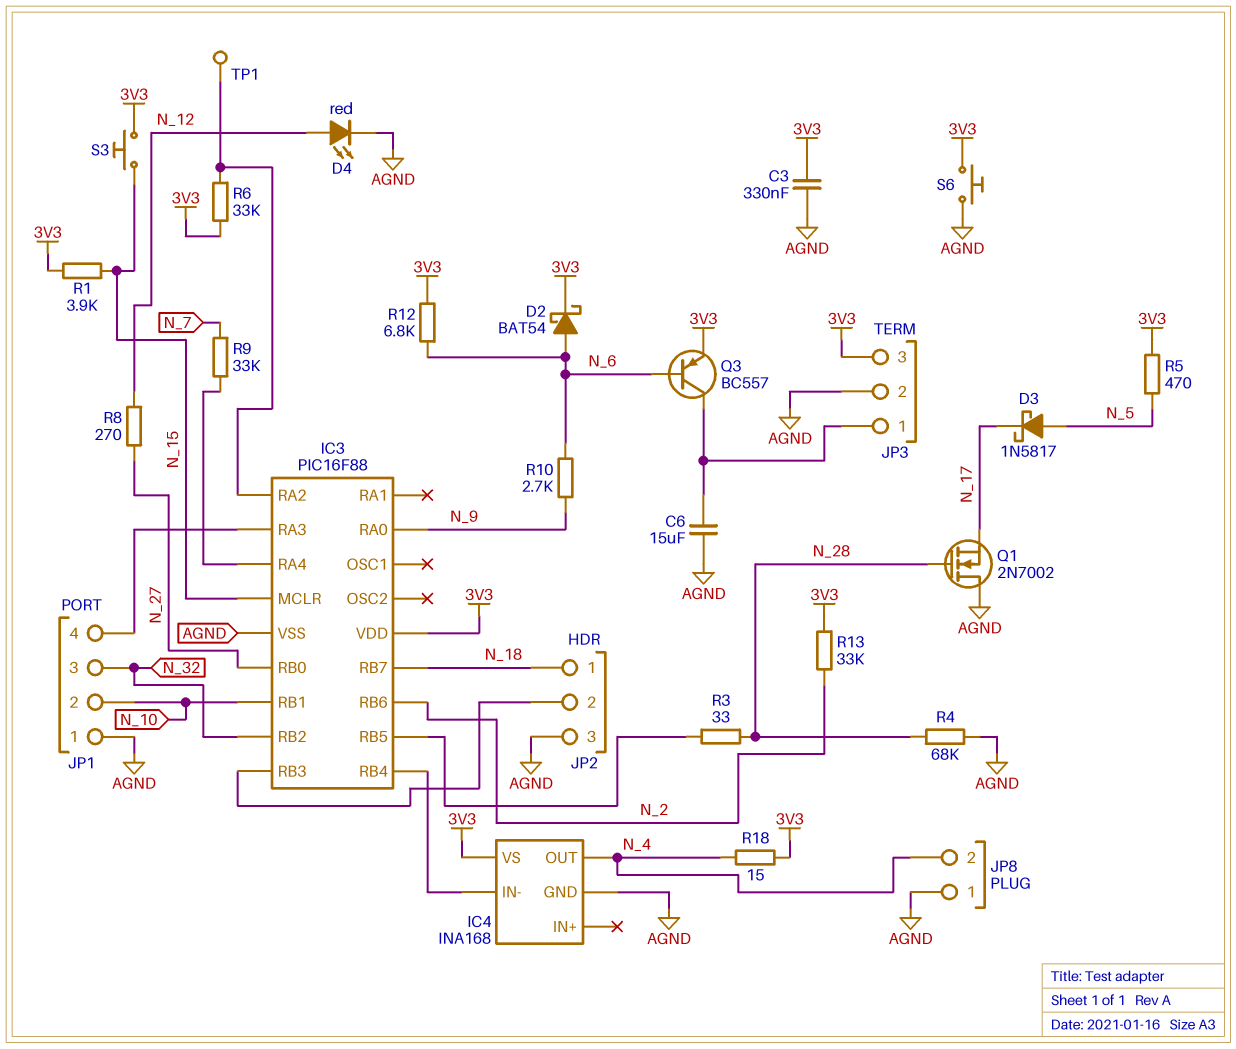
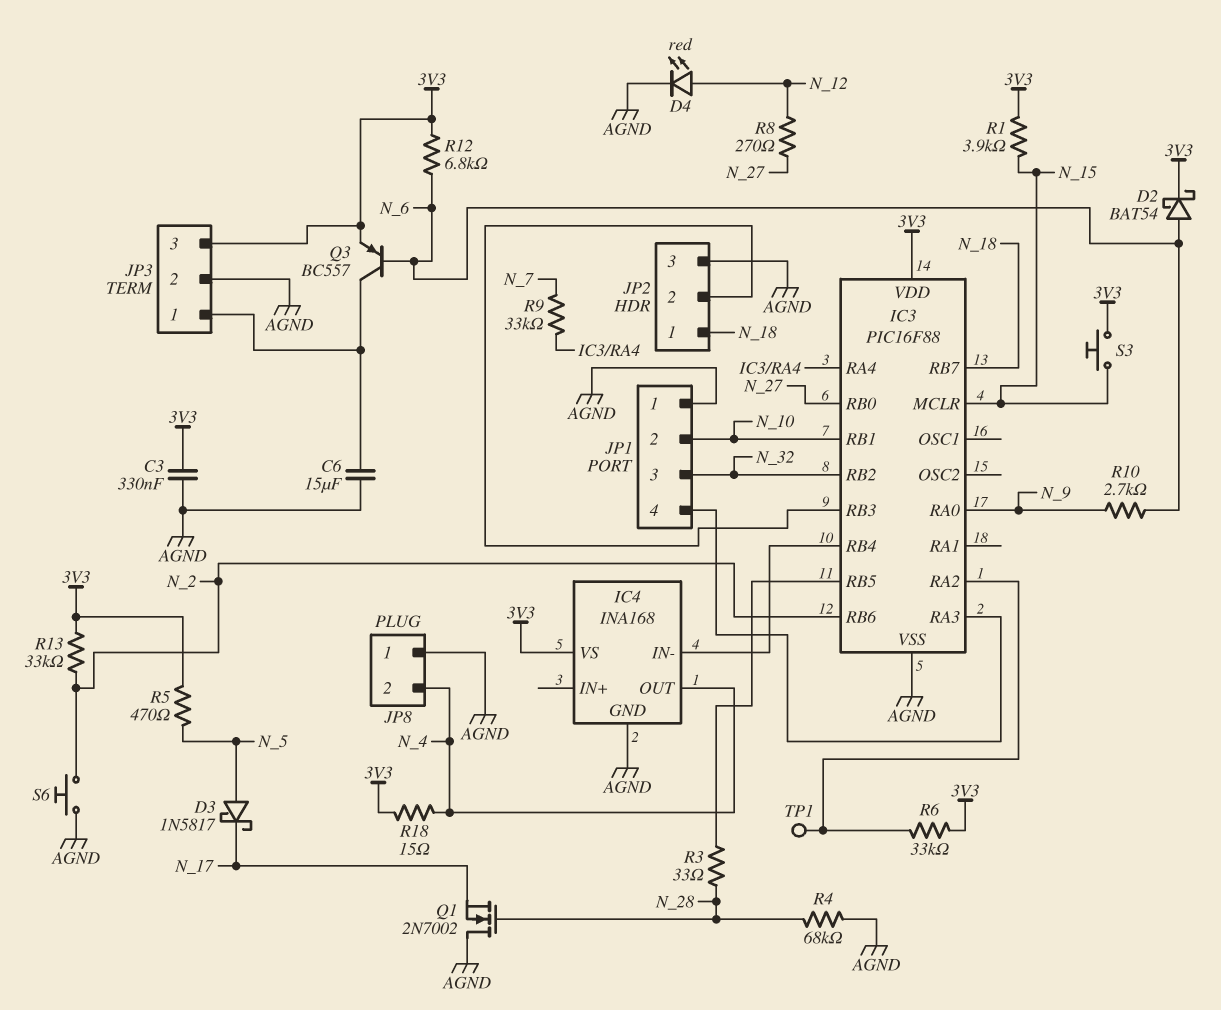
S6: button (3V3, AGND) -> button (AGND, N_2)

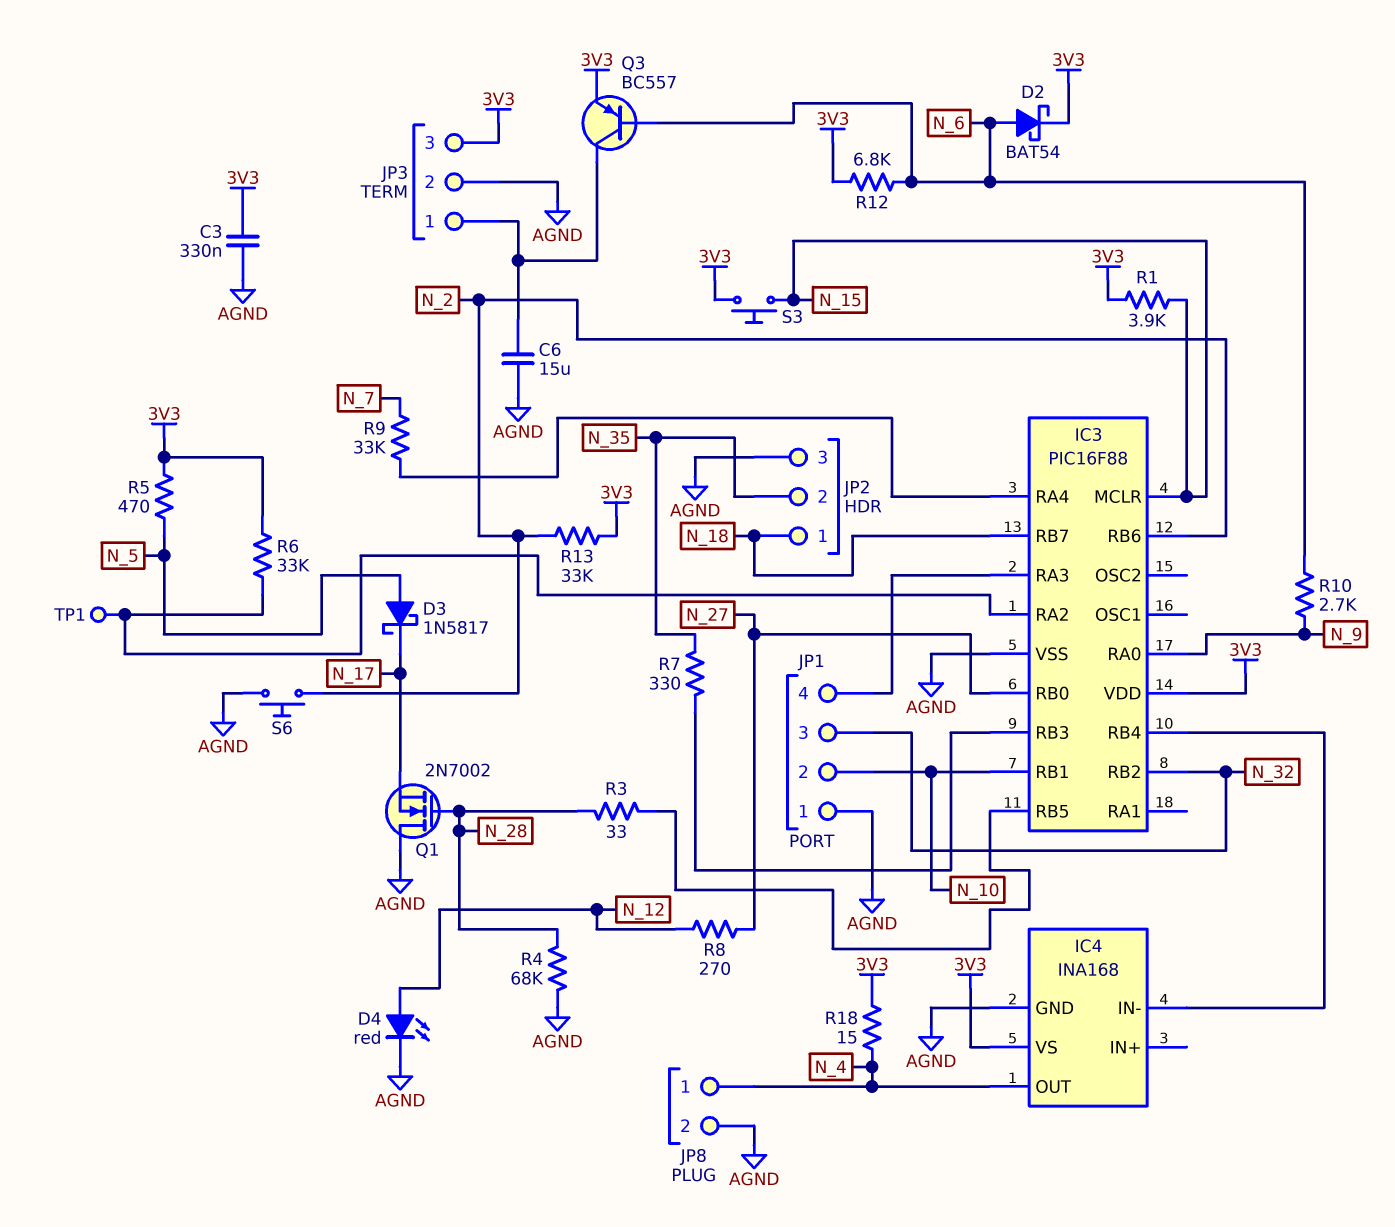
JP2 pin 2: IC3/RB3 -> N_35
JP8 pin 1: AGND -> N_4
JP8 pin 2: N_4 -> AGND
R7: none -> 330 (IC3/RB3, N_35)

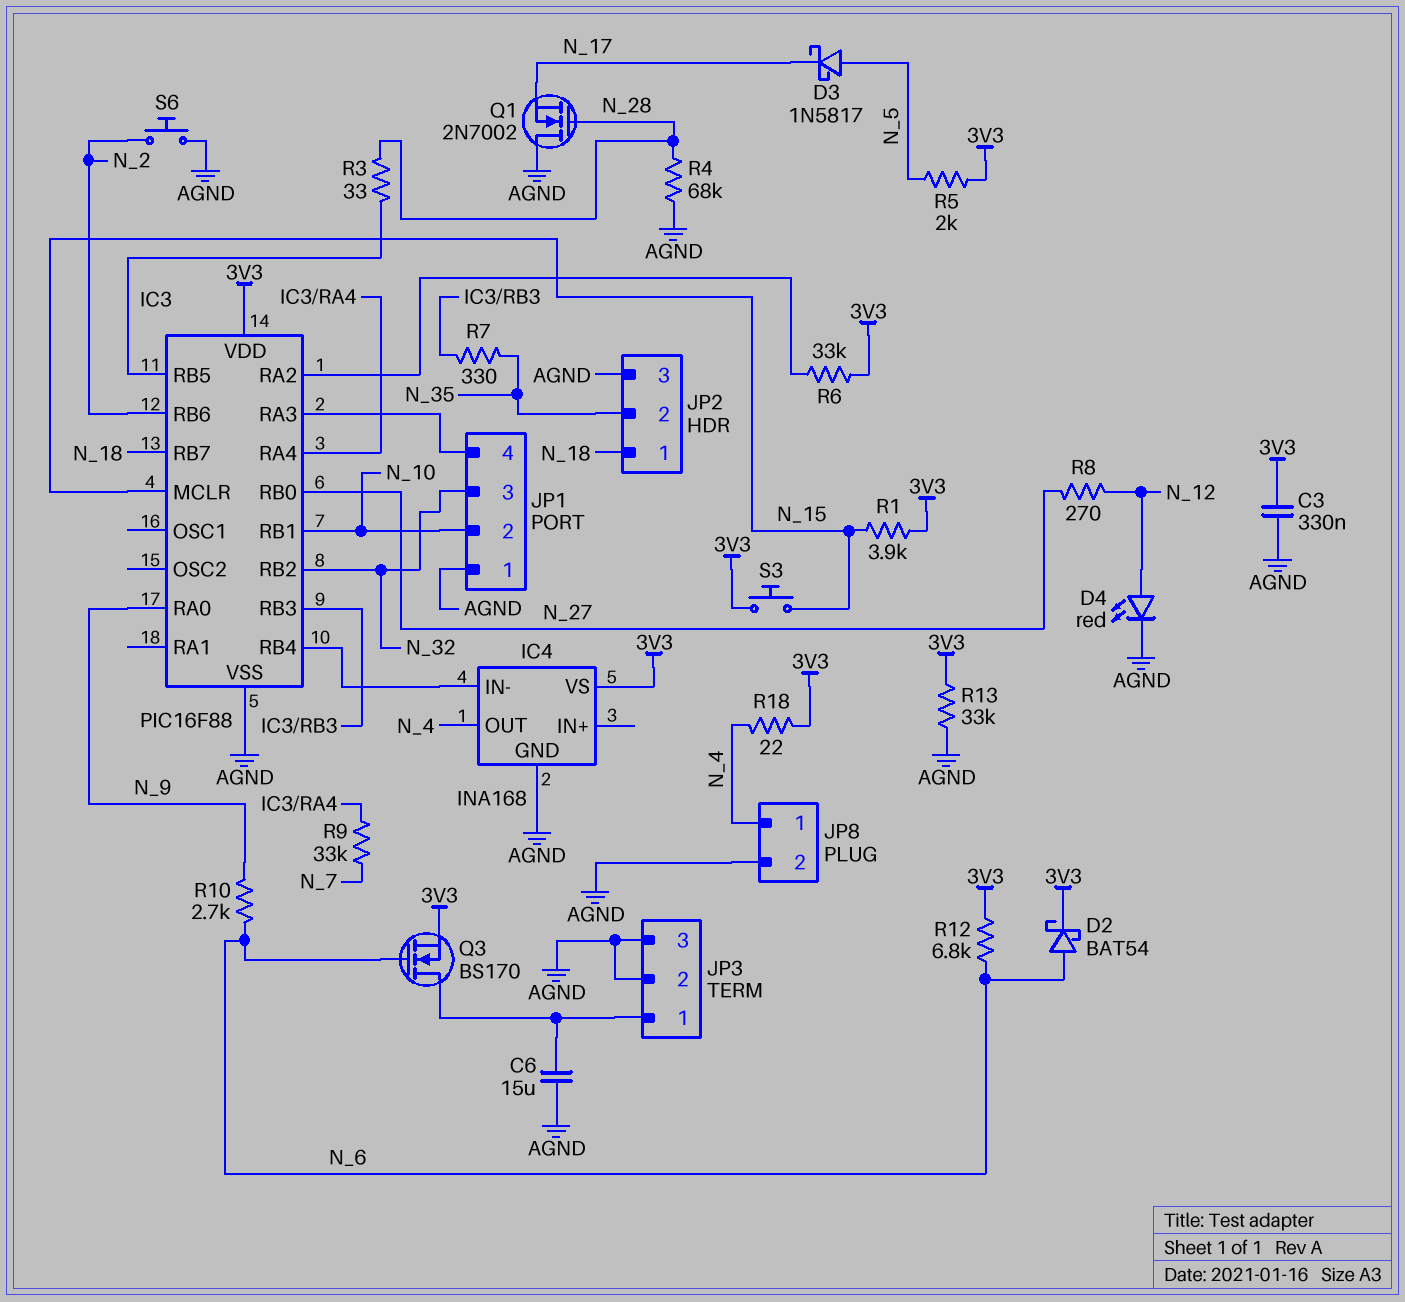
JP3 pin 3: 3V3 -> AGND
Q3: PNP BC557 (B N_6, C JP3/1, E 3V3) -> NMOS BS170 (G N_6, D JP3/1, S 3V3)
R5: 470 (3V3, N_5) -> 2k (3V3, N_5)
R13: 33k (3V3, N_2) -> 33k (3V3, AGND)
R18: 15 (3V3, N_4) -> 22 (3V3, N_4)
TP1: test point (IC3/RA2) -> none

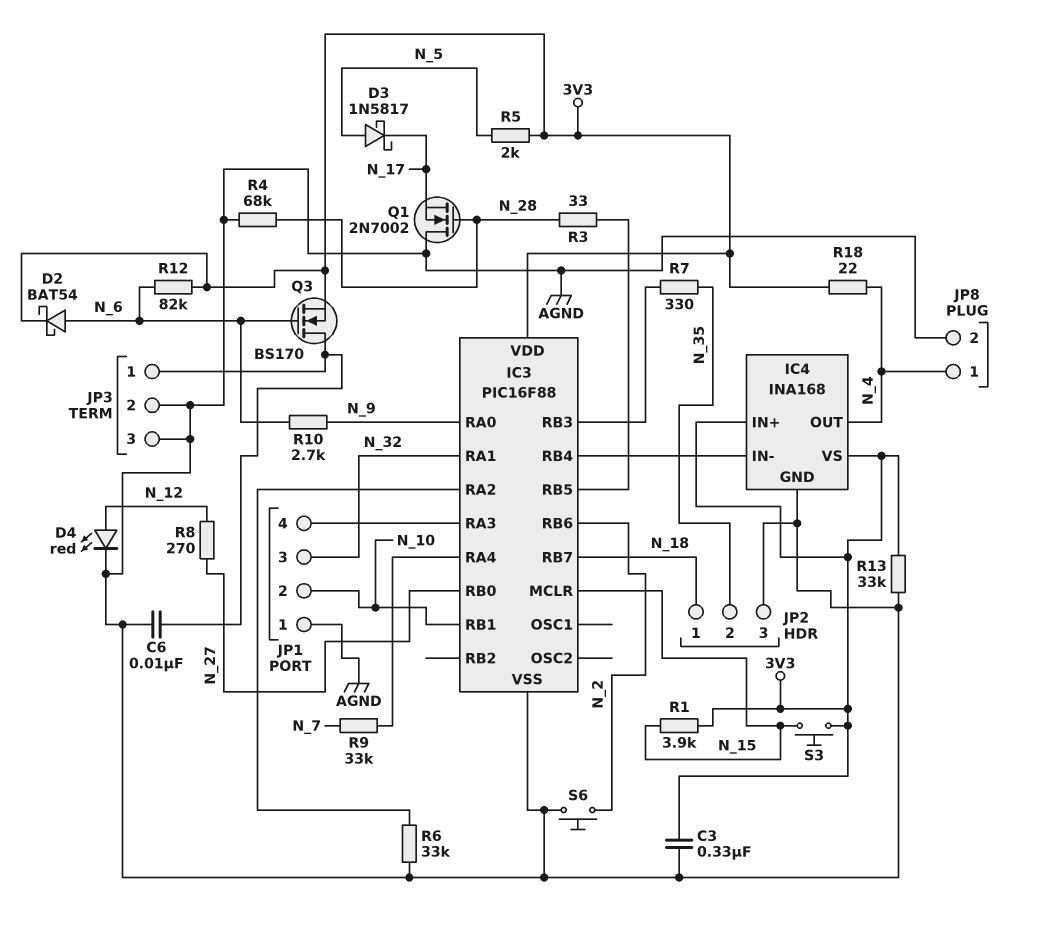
C6: 15uF (AGND, JP3/1) -> 10nF (AGND, JP3/1)
IC3 pin RA1: none -> N_32
IC3 pin RB2: N_32 -> none
IC4 pin IN+: none -> 3V3
R6: 33k (3V3, IC3/RA2) -> 33k (AGND, IC3/RA2)
R12: 6.8k (3V3, N_6) -> 82k (3V3, N_6)

